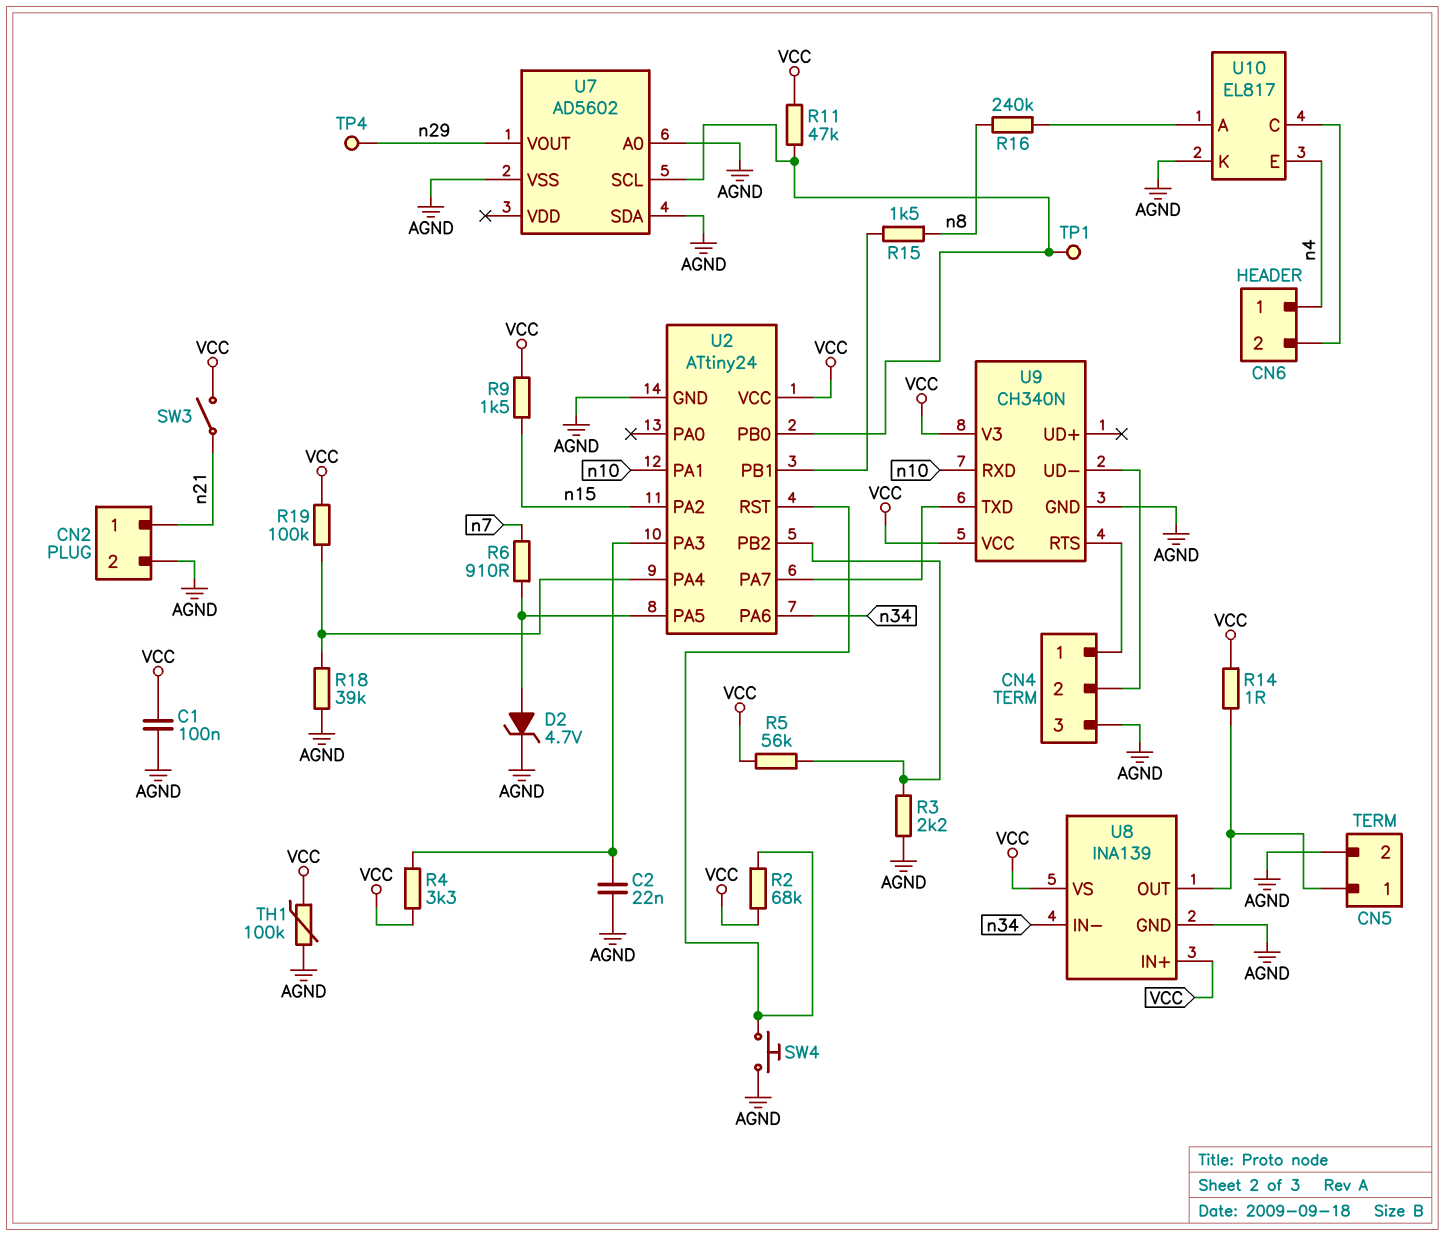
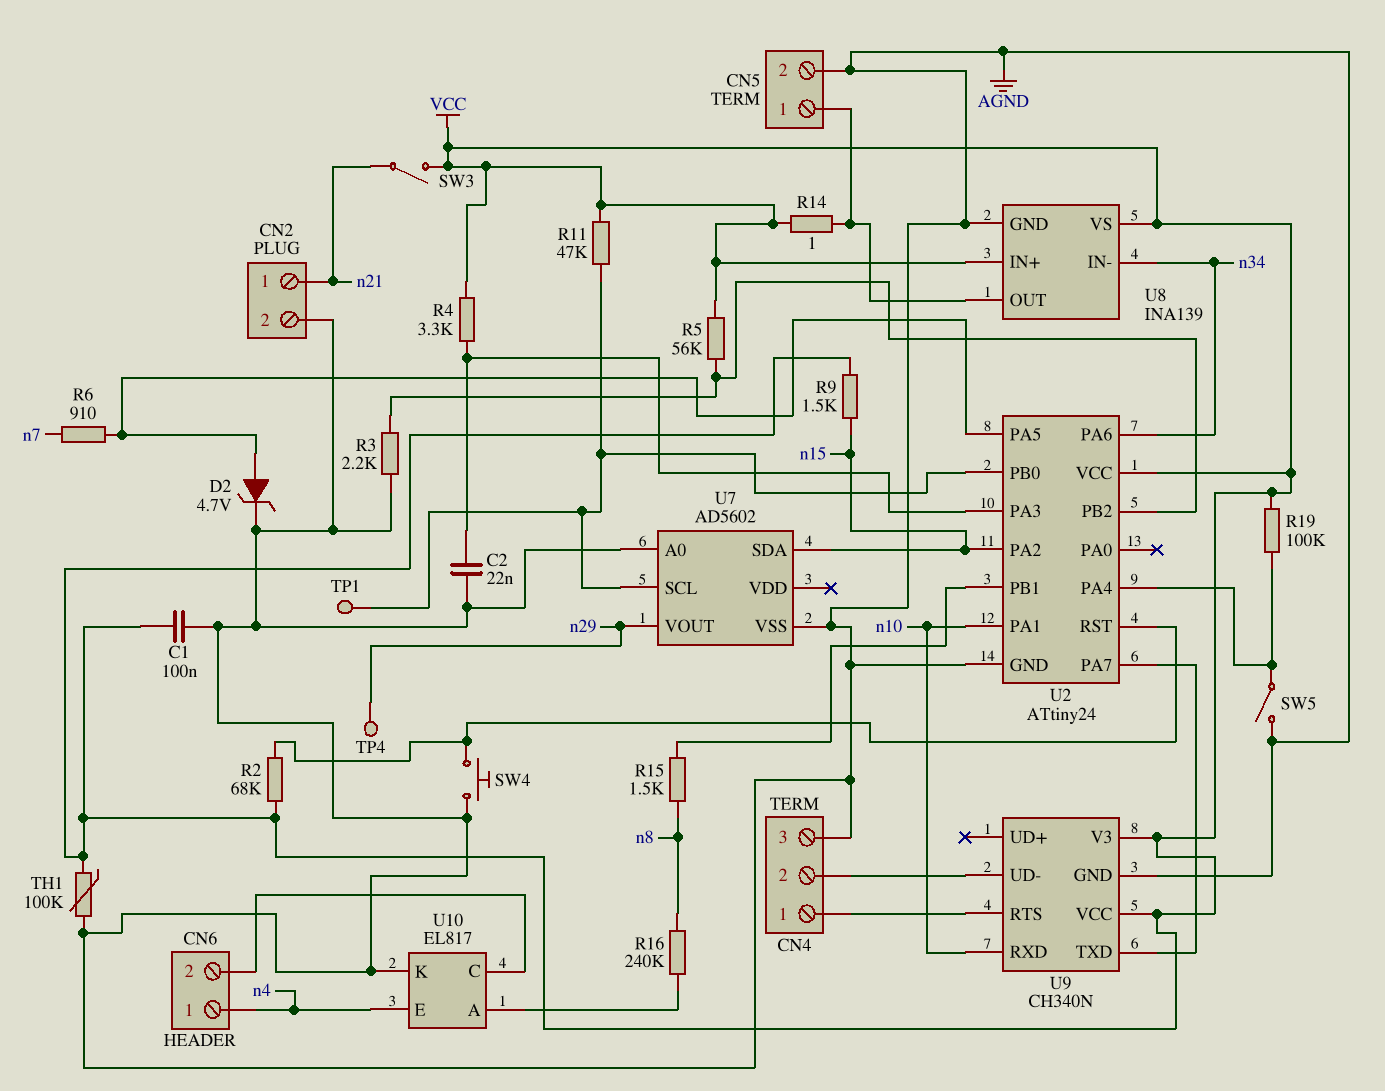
R18: 39k (AGND, U2/PA4) -> none
SW5: none -> switch (AGND, U2/PA4)
U7 pin SDA: AGND -> n15

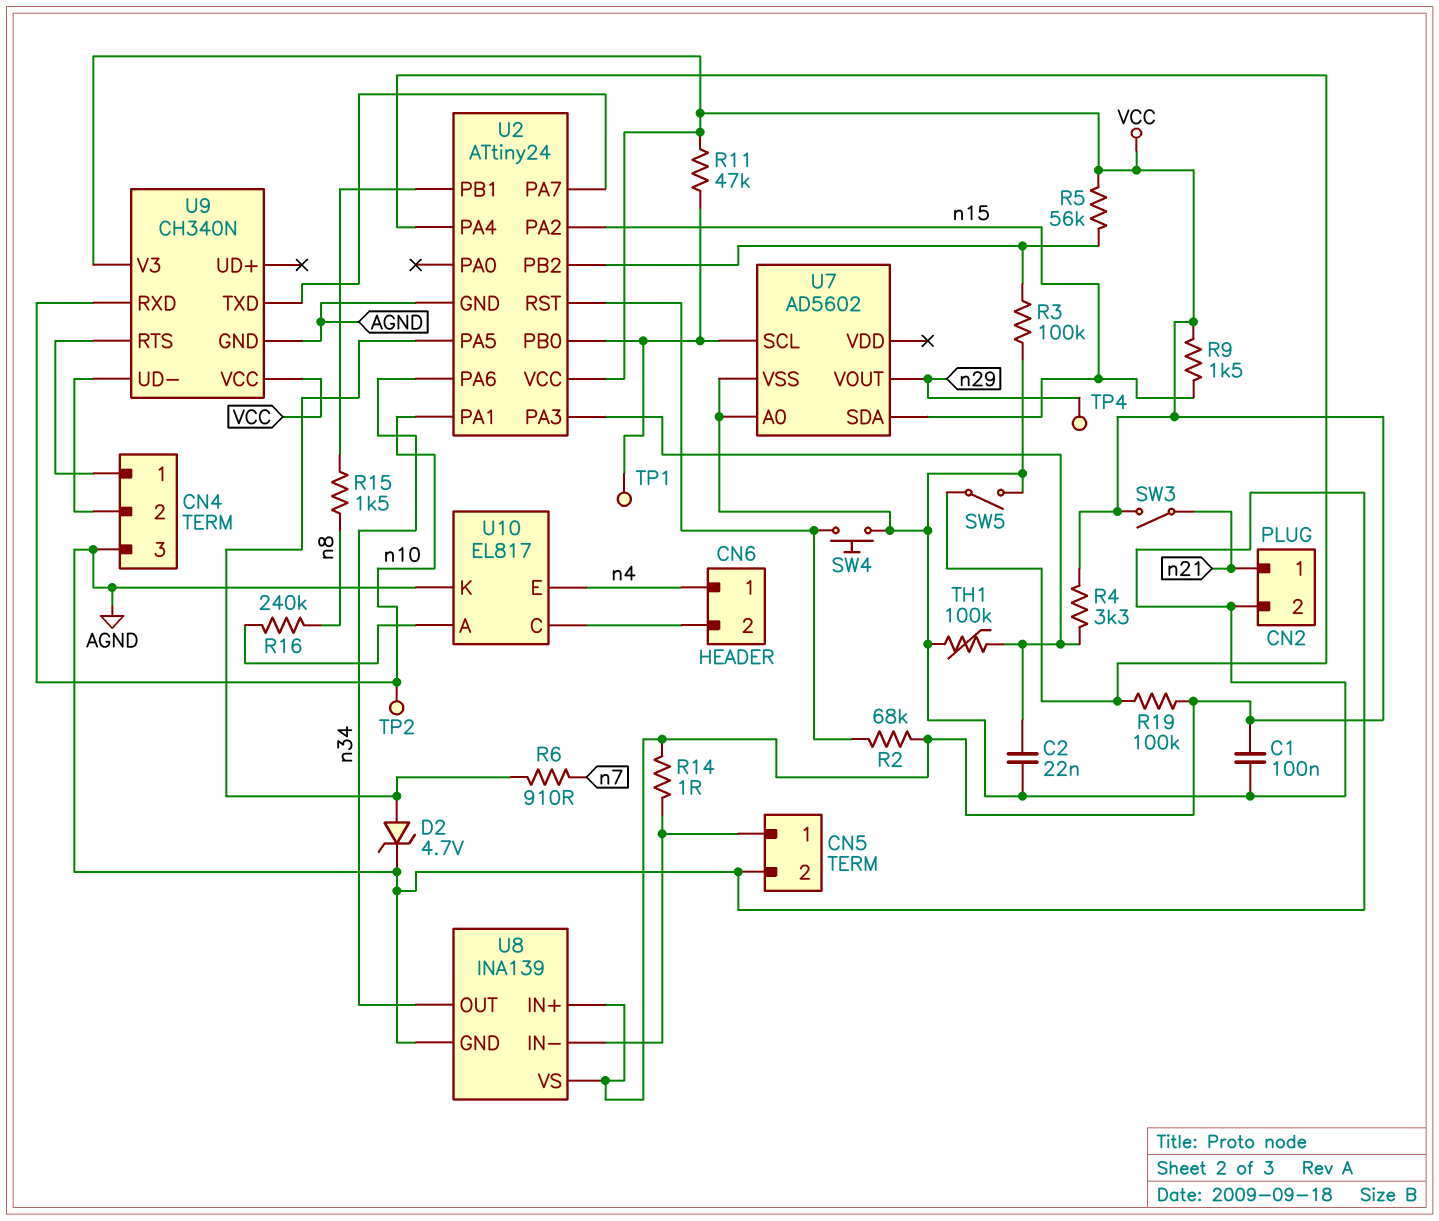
R3: 2.2k (AGND, U2/PB2) -> 100k (AGND, U2/PB2)
TH1: 100k (AGND, VCC) -> 100k (AGND, U2/PA3)
TP2: none -> test point (n10)
U8 pin IN-: n34 -> CN5/1
U8 pin OUT: CN5/1 -> n34

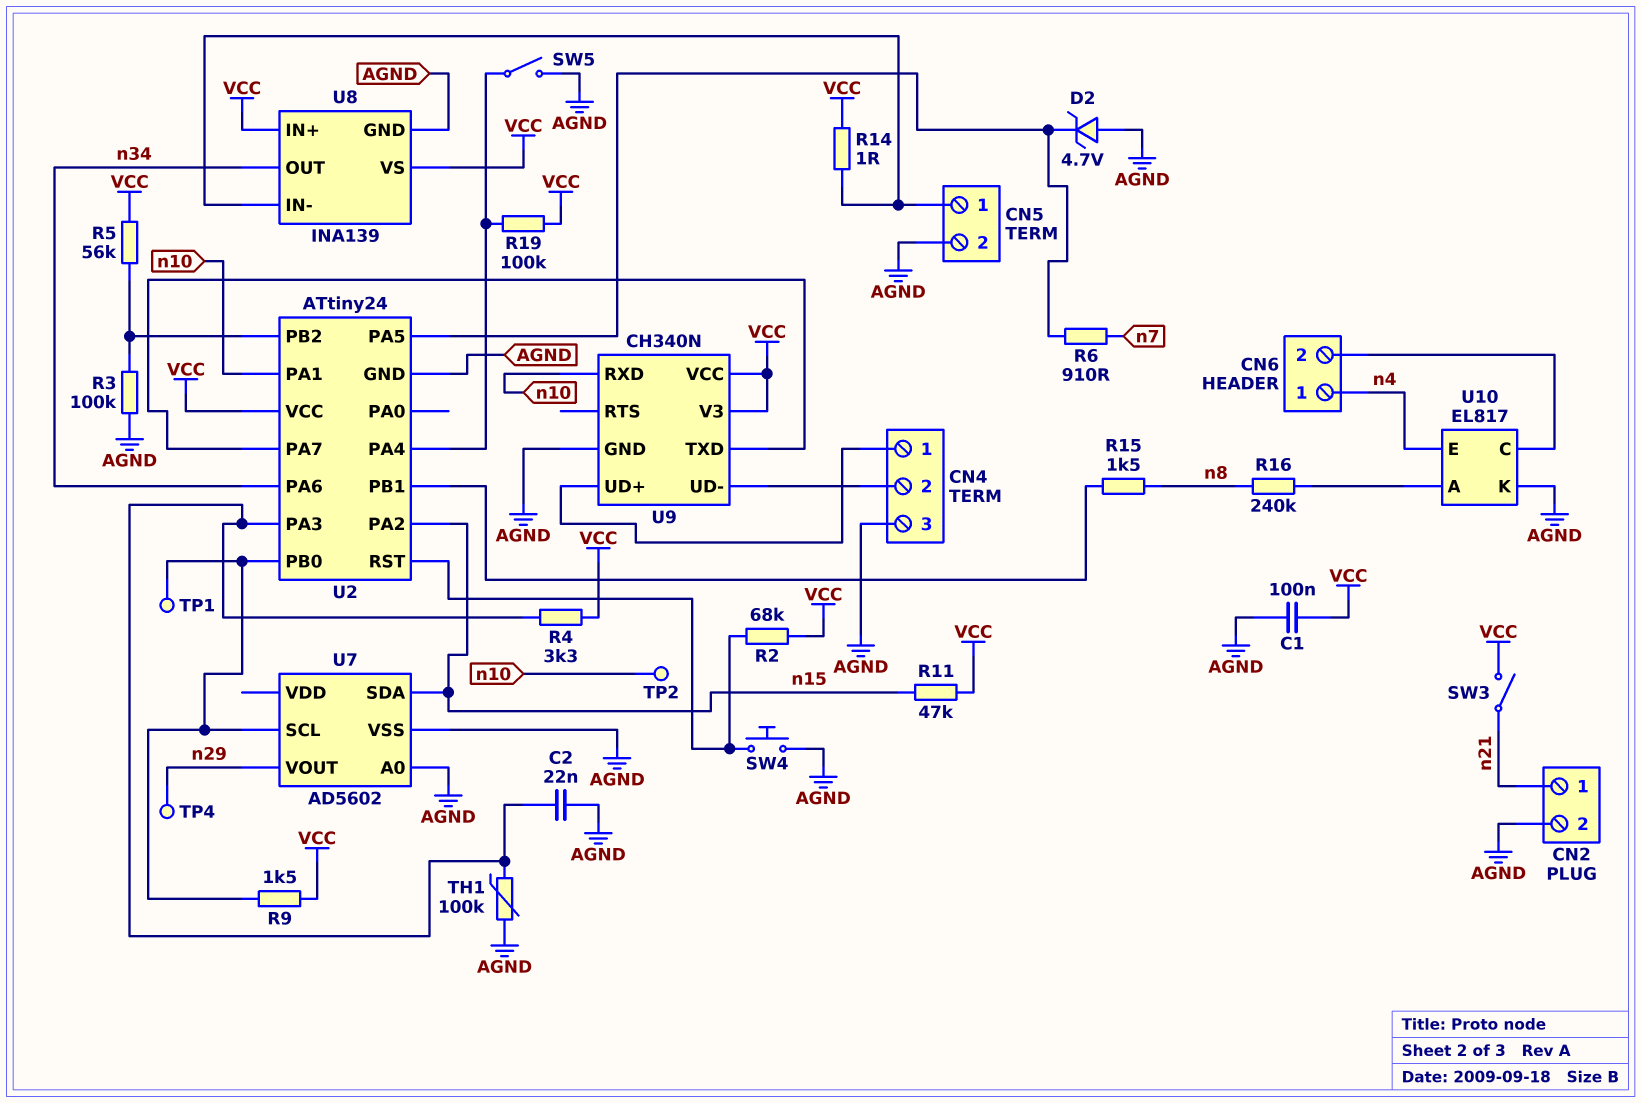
D2: zener 4.7V (A U2/PA5, K AGND) -> zener 4.7V (A AGND, K U2/PA5)
R9: 1.5k (VCC, n15) -> 1.5k (U2/PB0, VCC)
R11: 47k (U2/PB0, VCC) -> 47k (VCC, n15)
U9 pin RTS: CN4/1 -> none
U9 pin UD+: none -> CN4/1

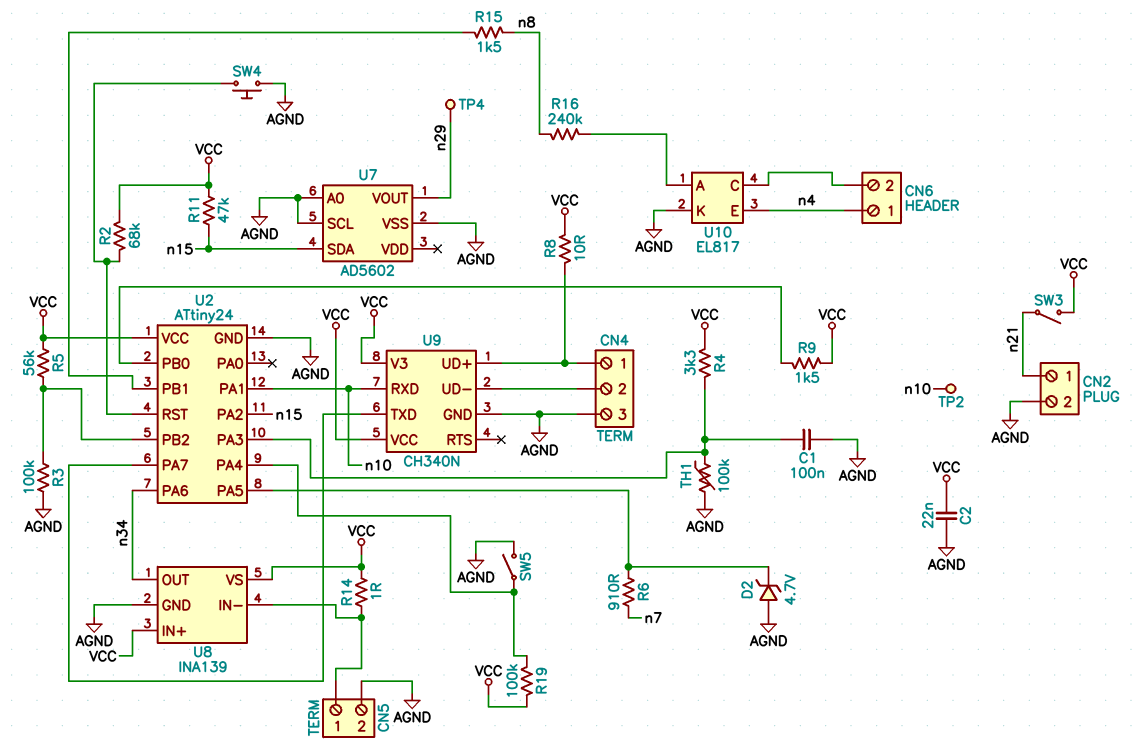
C1: 100nF (AGND, VCC) -> 100nF (AGND, U2/PA3)
C2: 22nF (AGND, U2/PA3) -> 22nF (AGND, VCC)
R8: none -> 10 (CN4/1, VCC)
TP1: test point (U2/PB0) -> none
U7 pin SCL: U2/PB0 -> AGND

